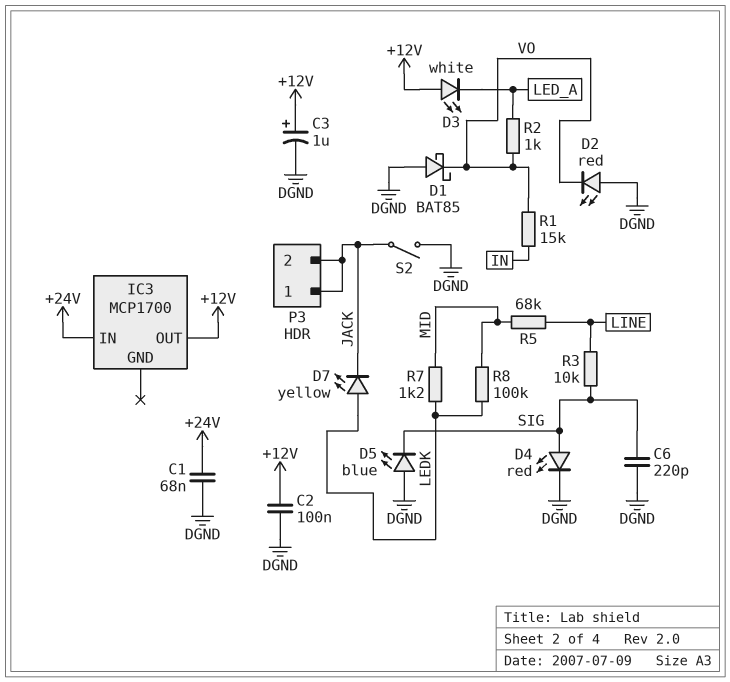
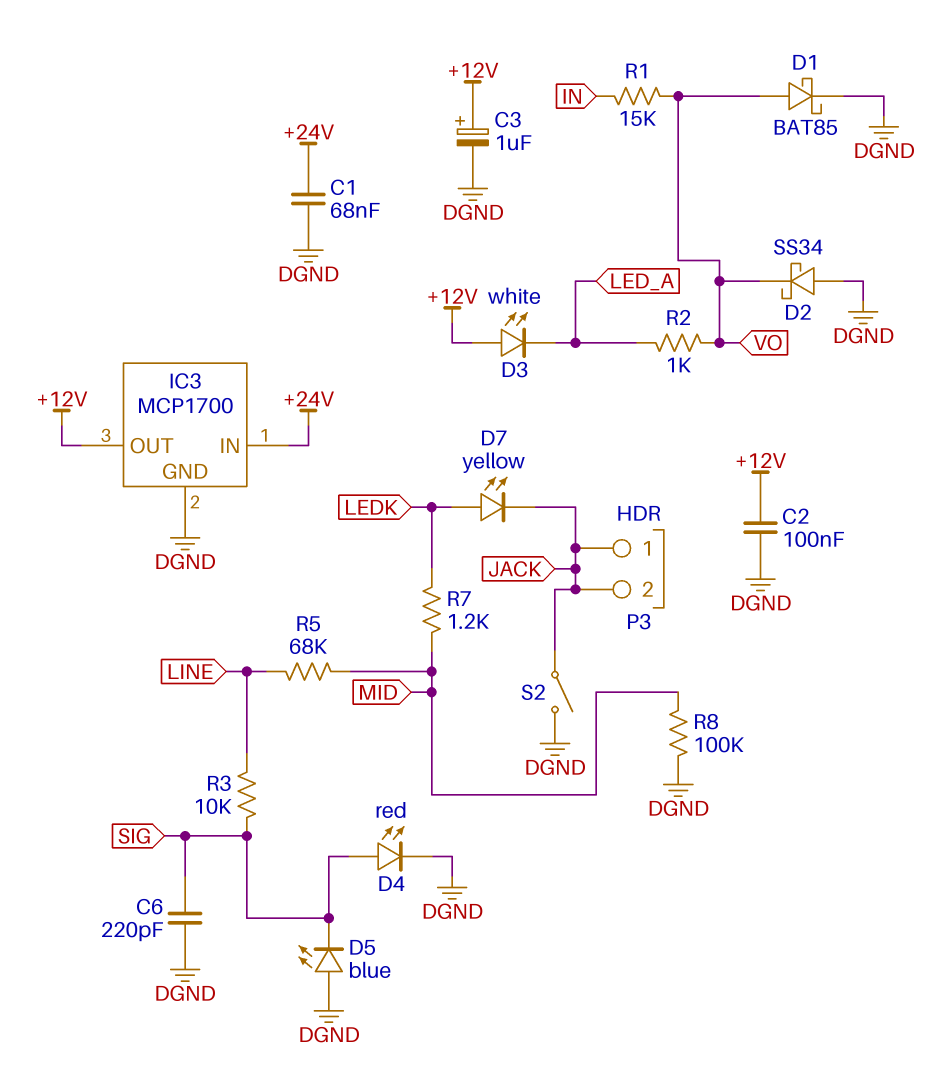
D1: schottky BAT85 (A DGND, K VO) -> schottky BAT85 (A VO, K DGND)
D2: LED red (A DGND, K VO) -> schottky SS34 (A DGND, K VO)
IC3 pin GND: none -> DGND
R8: 100k (LEDK, MID) -> 100k (DGND, MID)

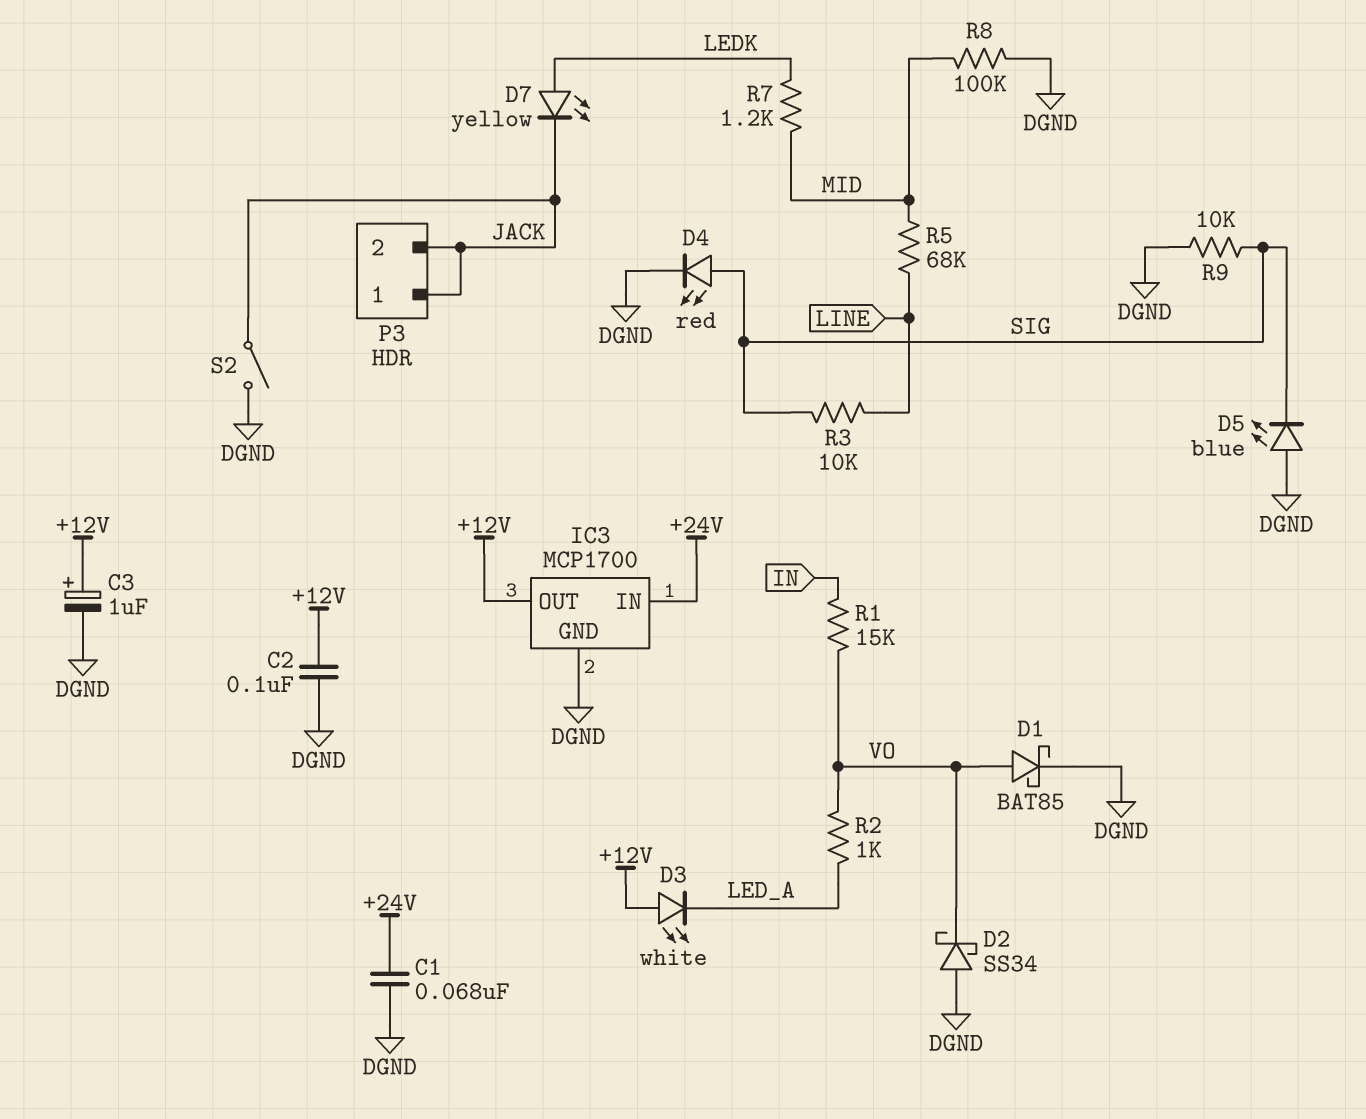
C6: 220pF (DGND, SIG) -> none
R9: none -> 10k (DGND, SIG)

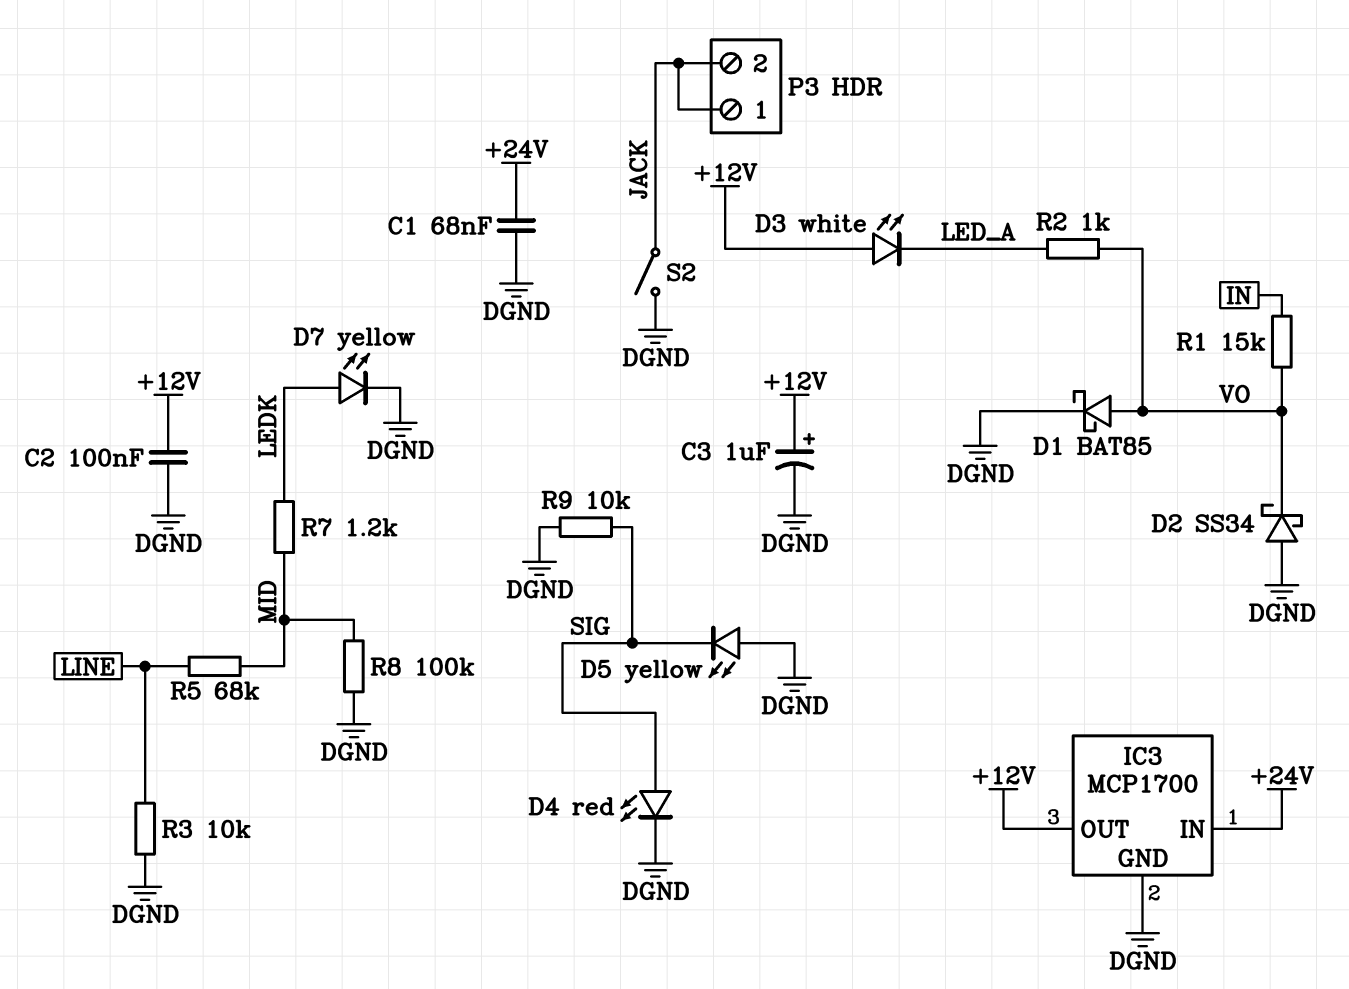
D5: LED blue (A DGND, K SIG) -> LED yellow (A DGND, K SIG)
D7: LED yellow (A LEDK, K JACK) -> LED yellow (A LEDK, K DGND)
R3: 10k (LINE, SIG) -> 10k (DGND, LINE)

